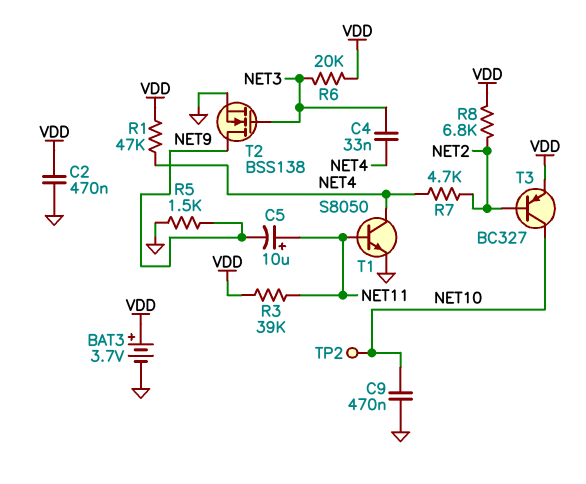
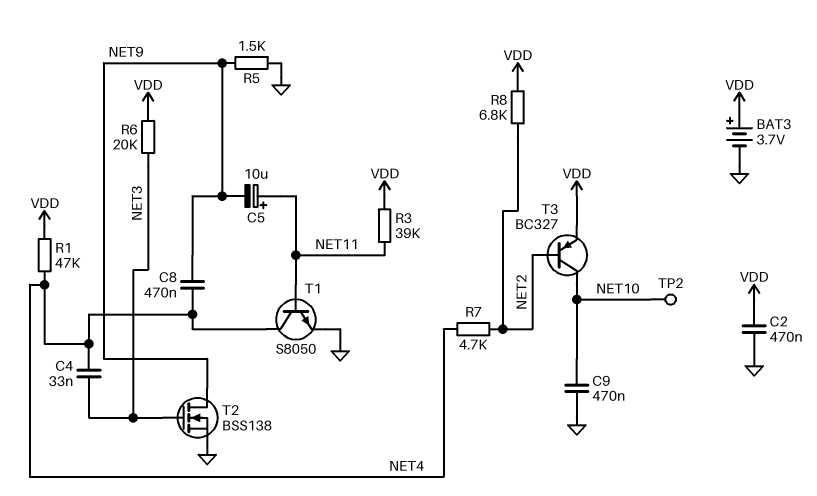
C8: none -> 470nF (NET4, NET9)

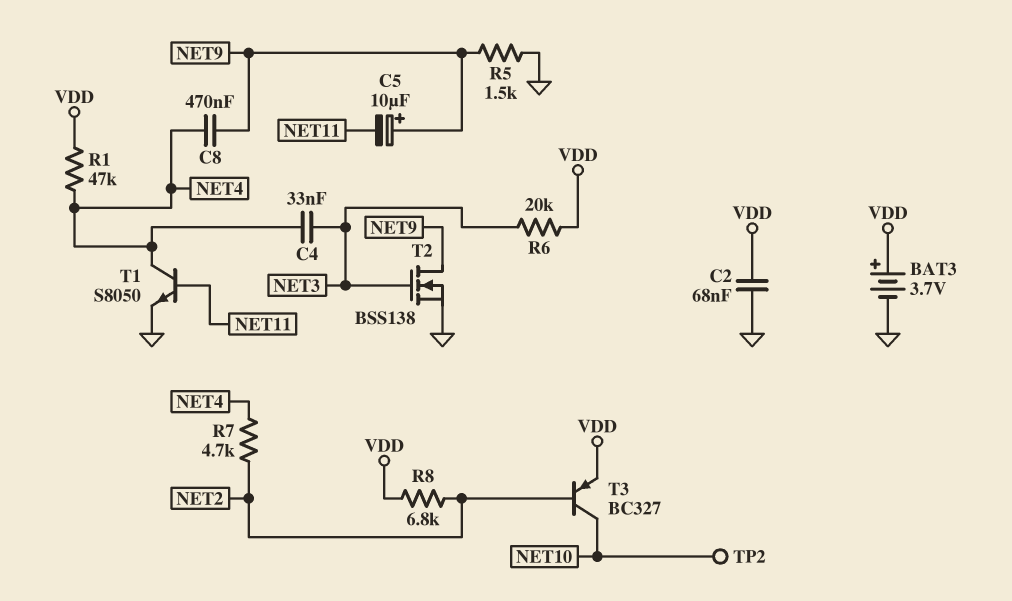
C2: 470nF (GND, VDD) -> 68nF (GND, VDD)
C5: 10uF (plus NET11, minus NET9) -> 10uF (plus NET9, minus NET11)
C9: 470nF (GND, NET10) -> none
R3: 39k (NET11, VDD) -> none

